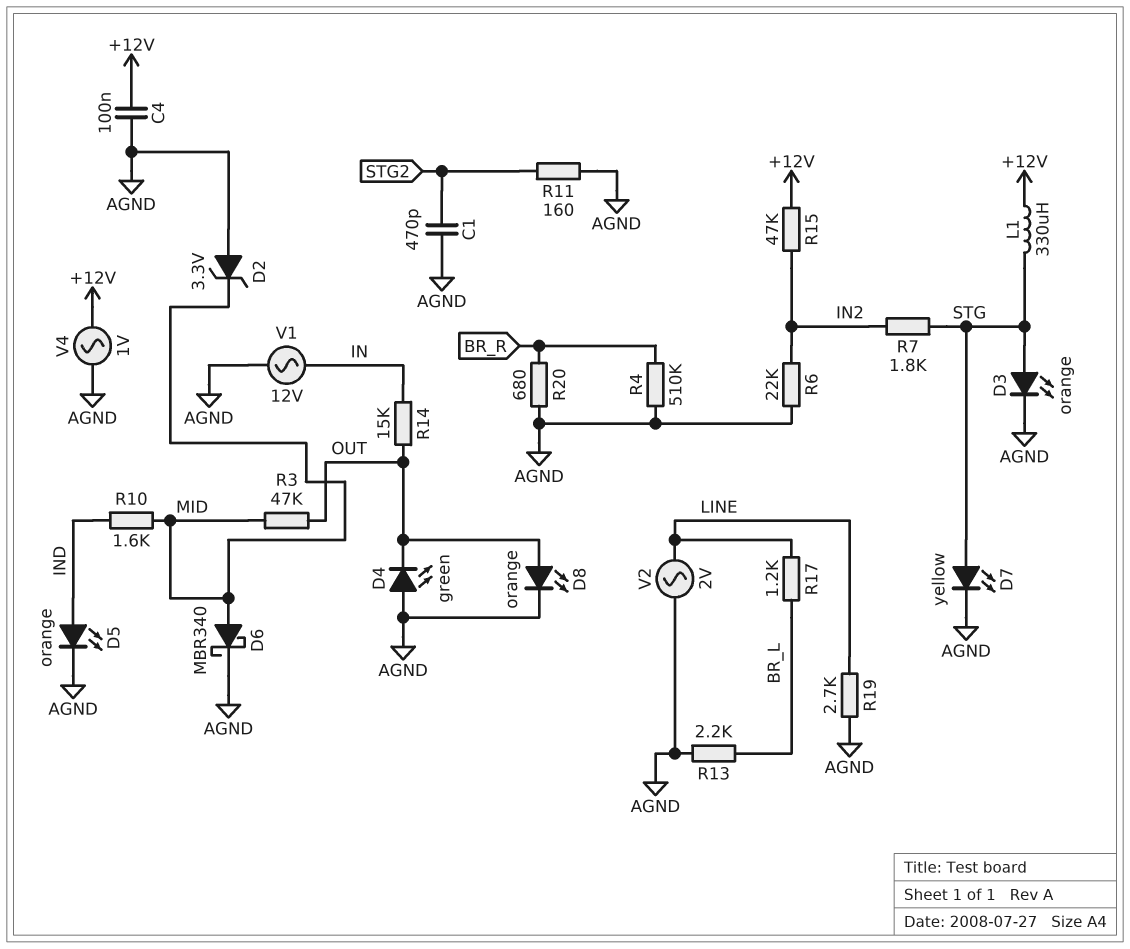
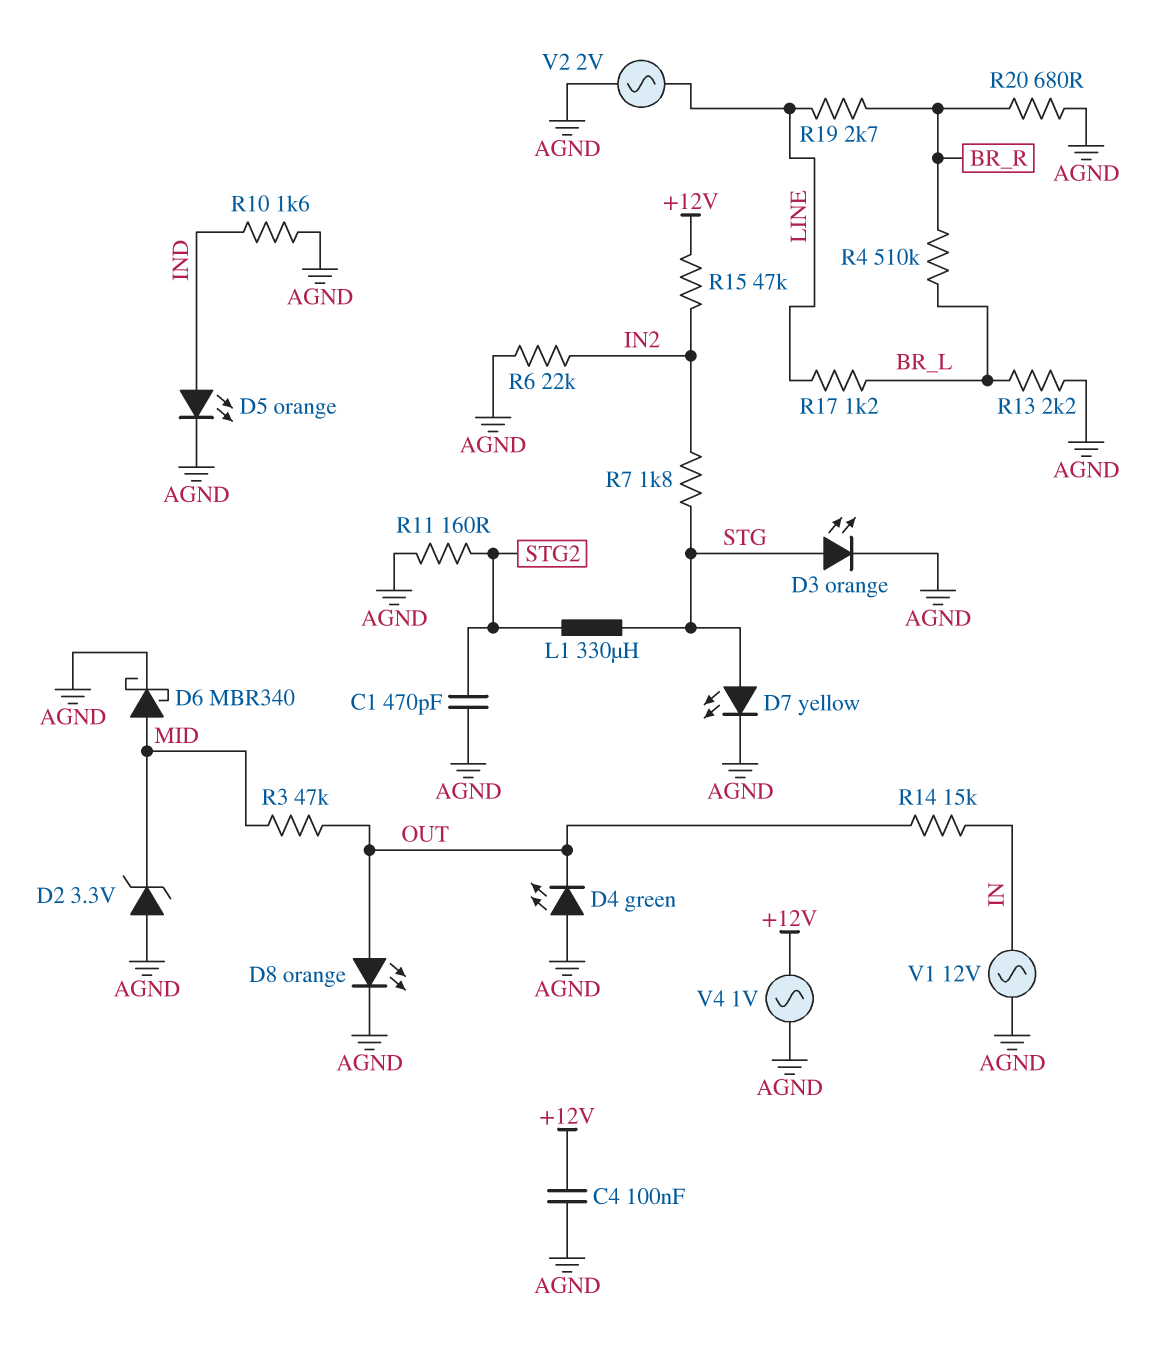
L1: 330uH (+12V, STG) -> 330uH (STG, STG2)
R4: 510k (AGND, BR_R) -> 510k (BR_L, BR_R)
R10: 1.6k (IND, MID) -> 1.6k (AGND, IND)
R19: 2.7k (AGND, LINE) -> 2.7k (BR_R, LINE)

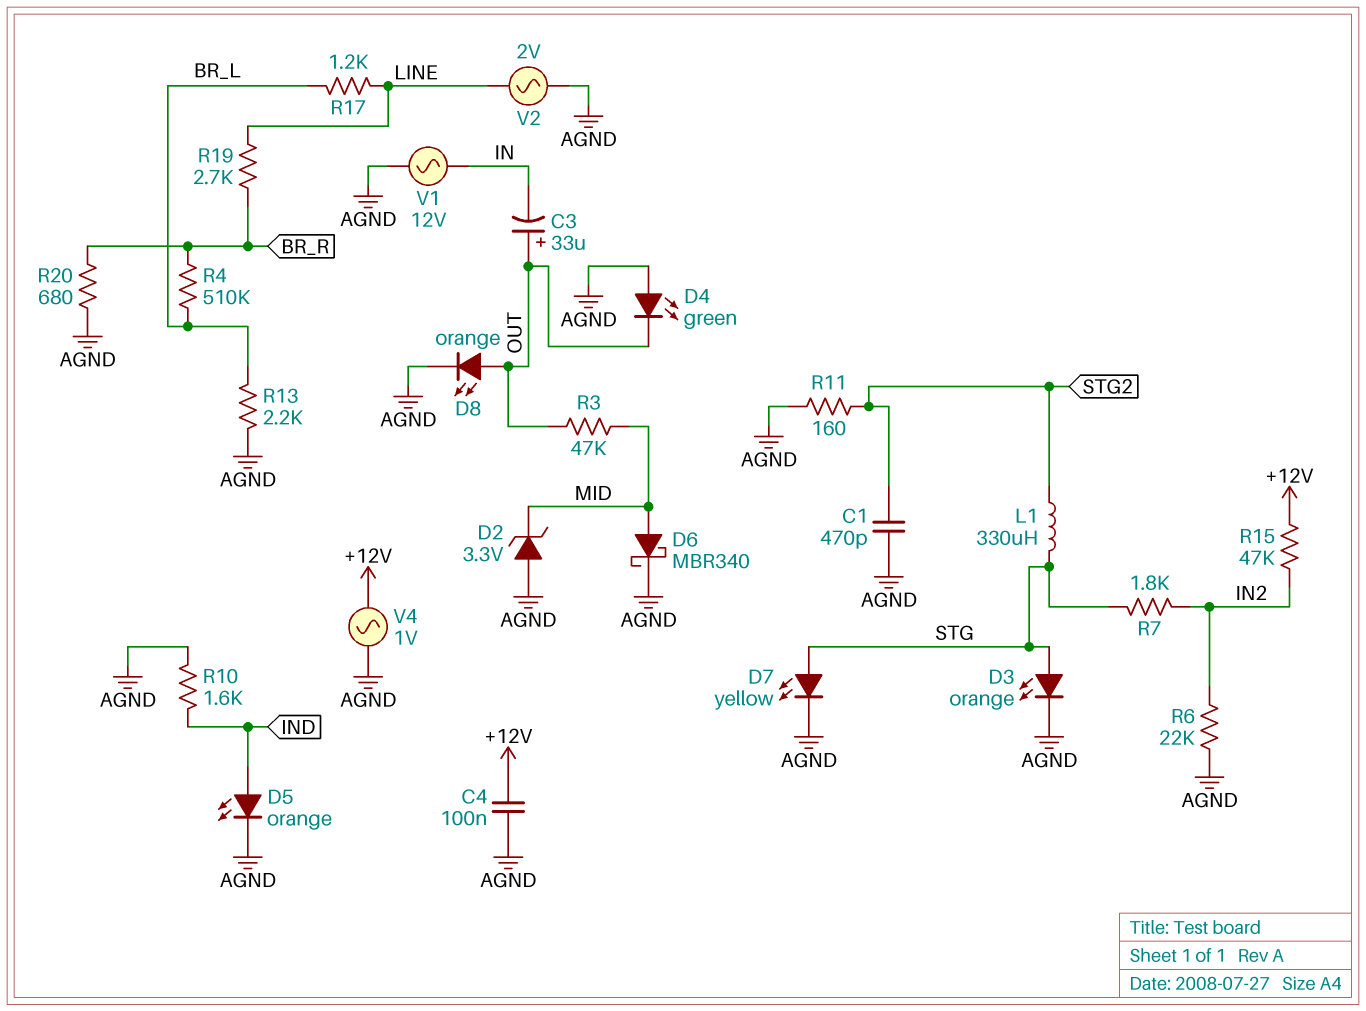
C3: none -> 33uF (plus OUT, minus IN)
R14: 15k (IN, OUT) -> none

